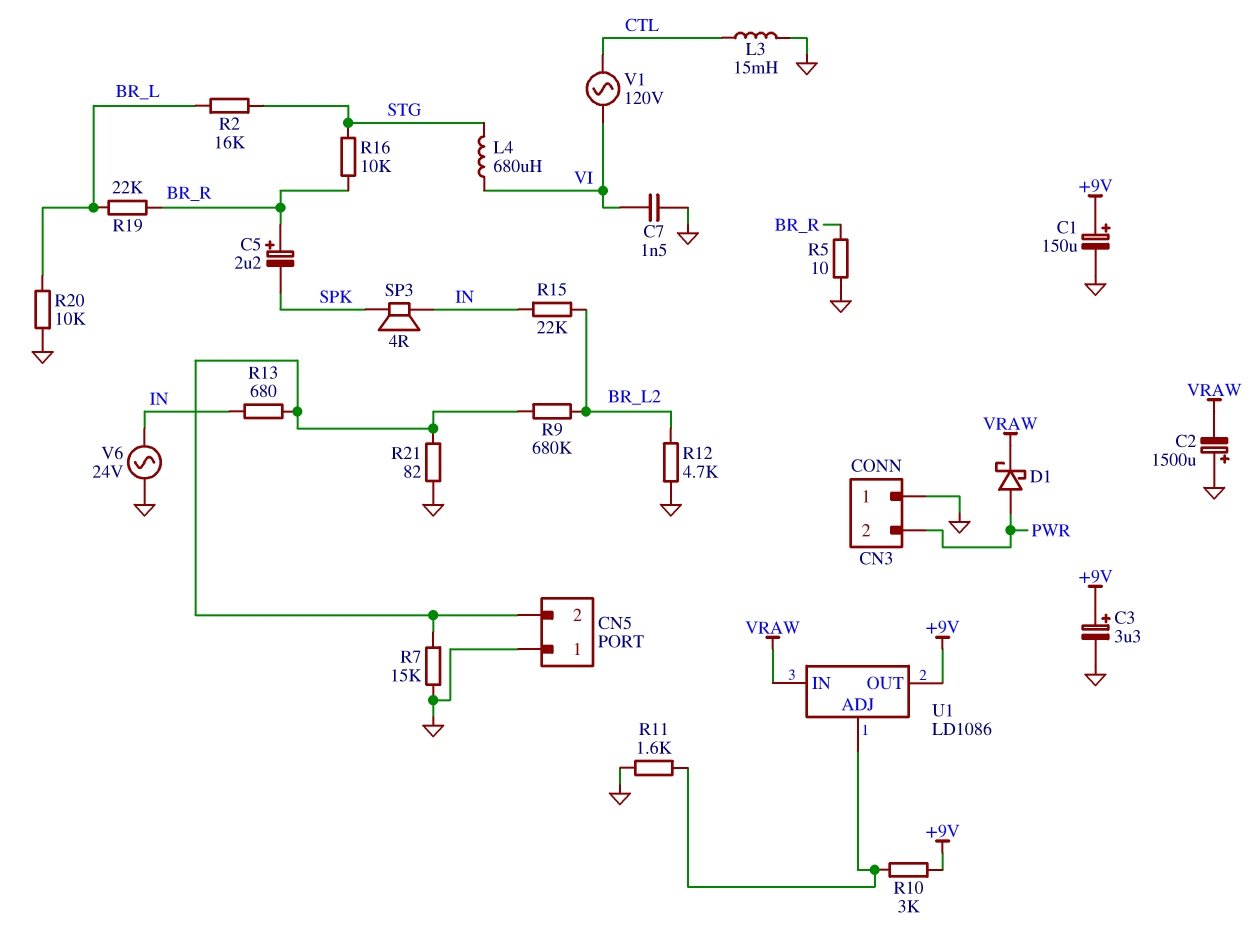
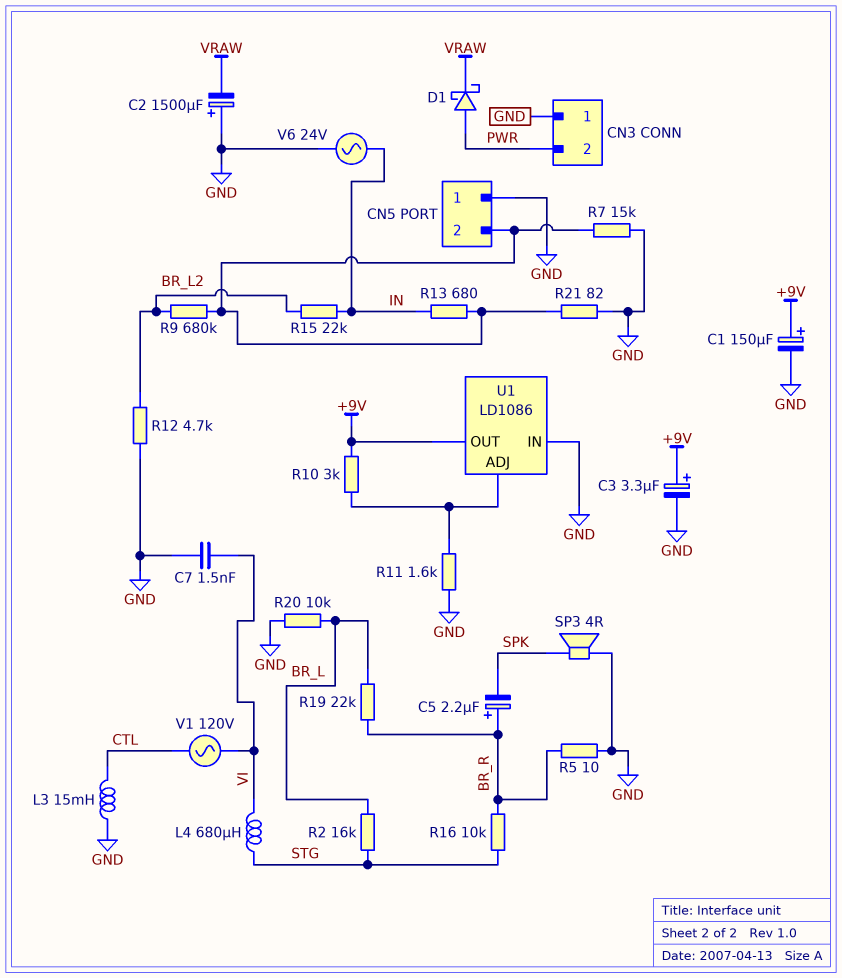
SP3: speaker 4R (IN, SPK) -> speaker 4R (GND, SPK)
U1 pin IN: VRAW -> GND

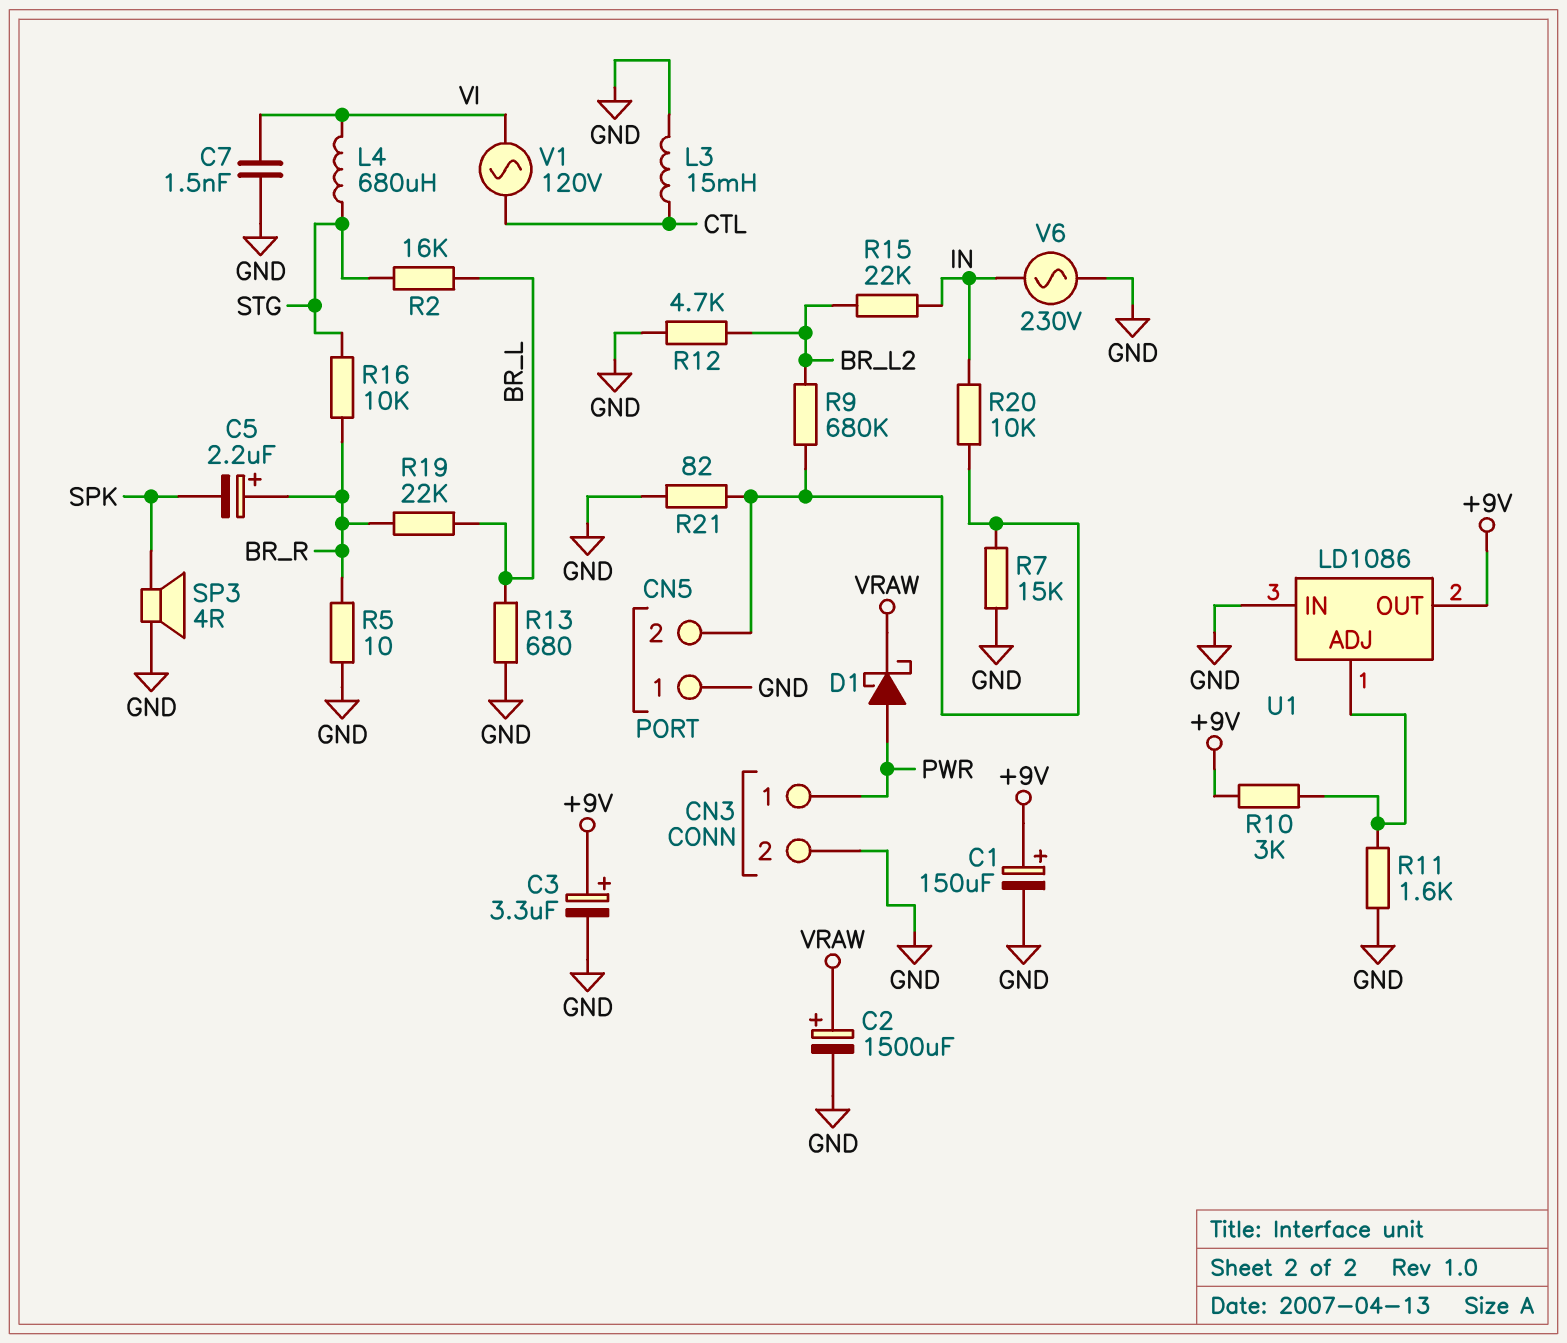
C2: 1500uF (plus GND, minus VRAW) -> 1500uF (plus VRAW, minus GND)
CN3 pin 1: GND -> PWR
CN3 pin 2: PWR -> GND
R13: 680 (CN5/2, IN) -> 680 (BR_L, GND)
R20: 10k (BR_L, GND) -> 10k (CN5/2, IN)
V6: AC 24V (GND, IN) -> AC 230V (GND, IN)

